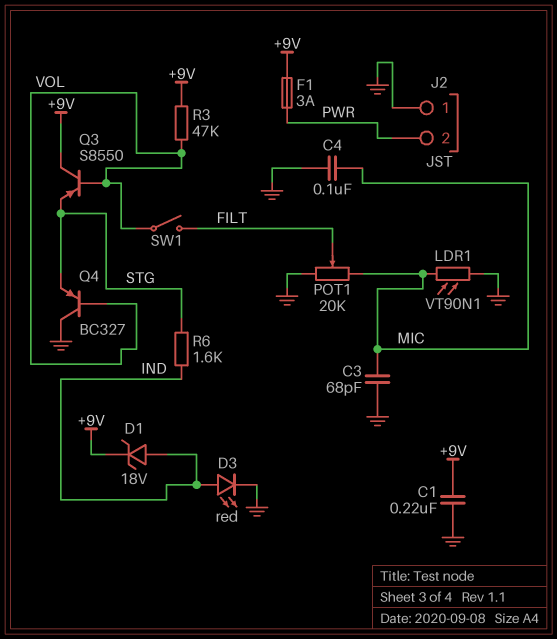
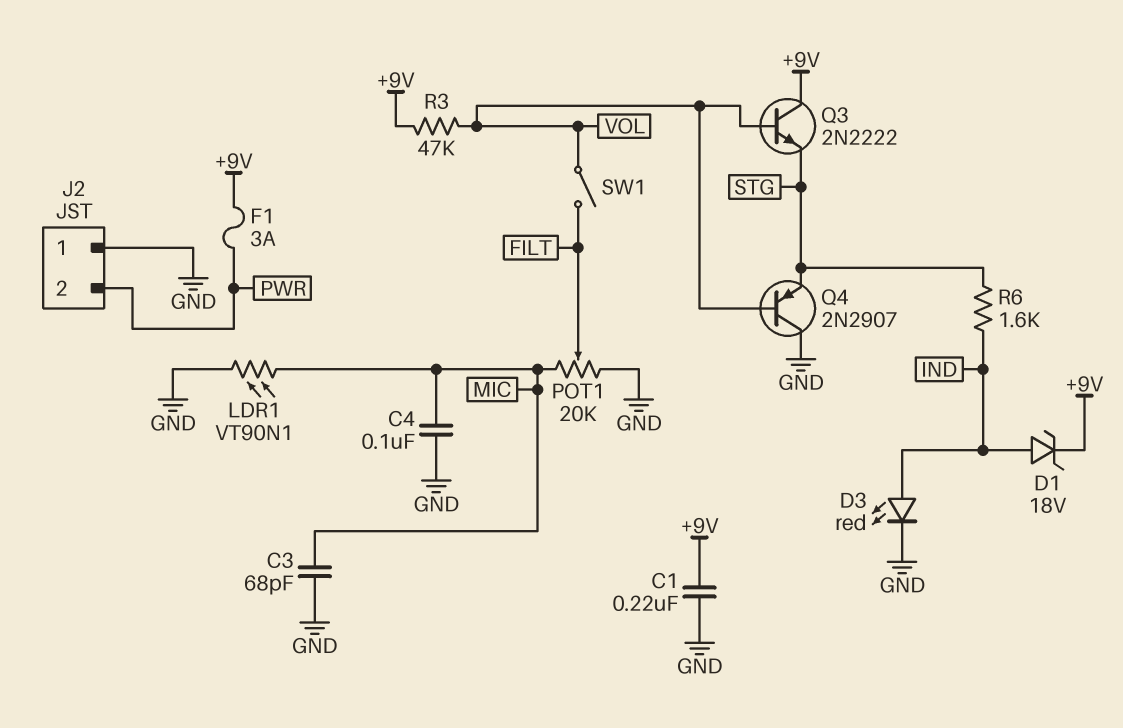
Q3: PNP S8550 (B VOL, C +9V, E STG) -> NPN 2N2222 (B VOL, C +9V, E STG)
Q4: PNP BC327 (B VOL, C GND, E STG) -> PNP 2N2907 (B VOL, C GND, E STG)

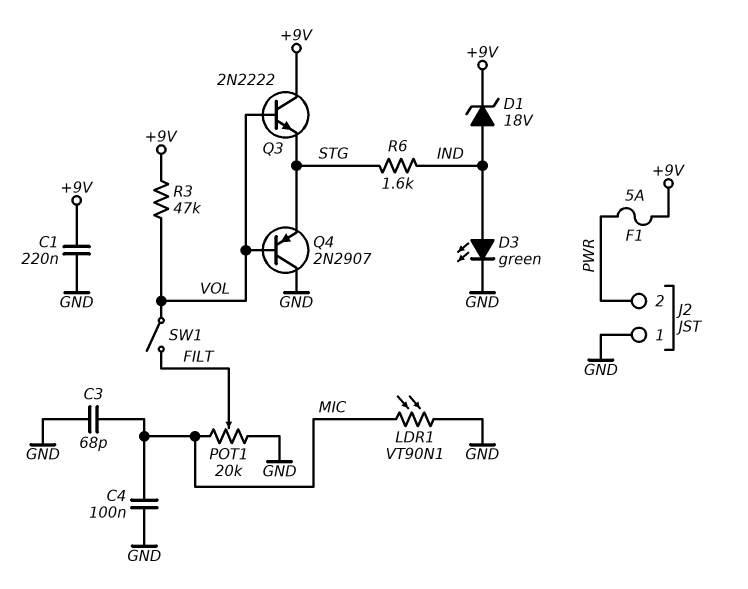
D3: LED red (A IND, K GND) -> LED green (A IND, K GND)
F1: 3A (+9V, PWR) -> 5A (+9V, PWR)

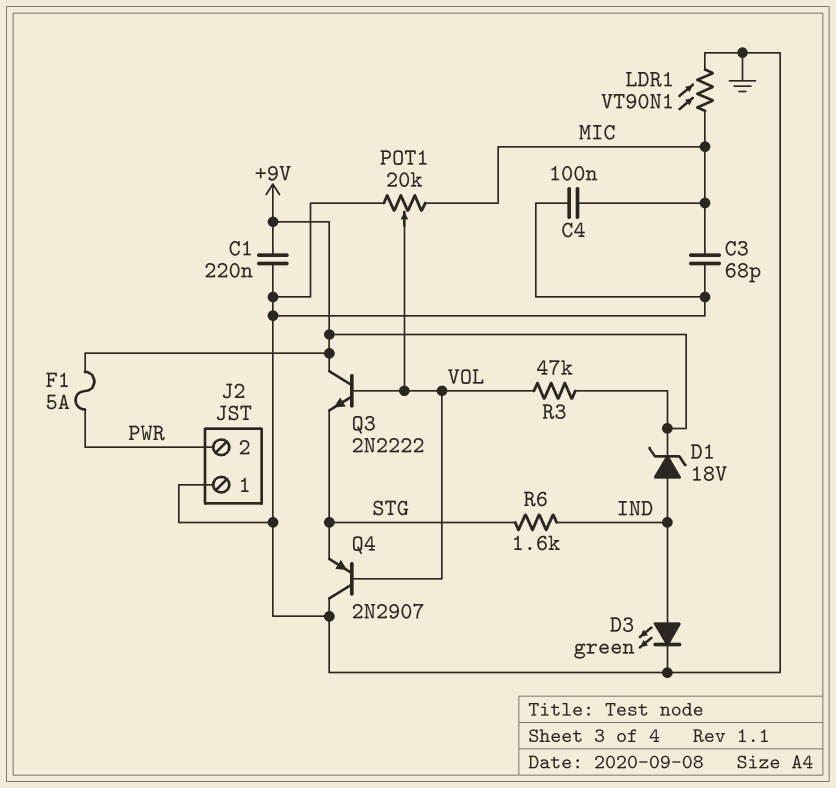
POT1: 20k (GND, MIC, wiper FILT) -> 20k (GND, MIC, wiper VOL)
SW1: switch (FILT, VOL) -> none

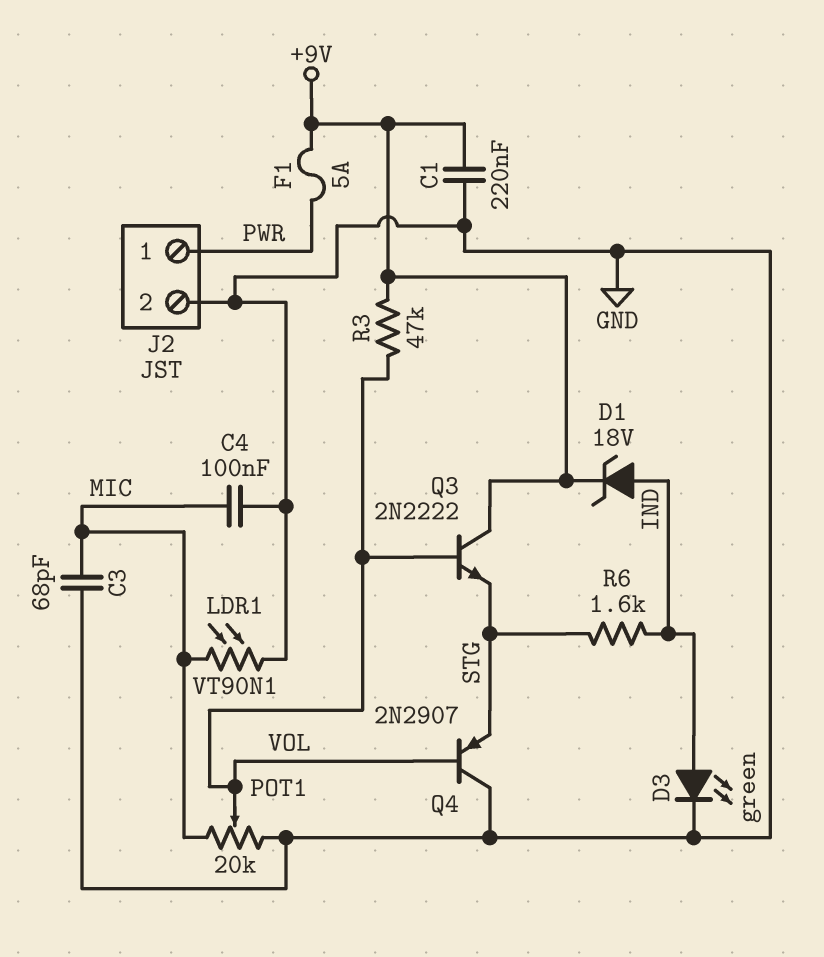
J2 pin 1: GND -> PWR
J2 pin 2: PWR -> GND

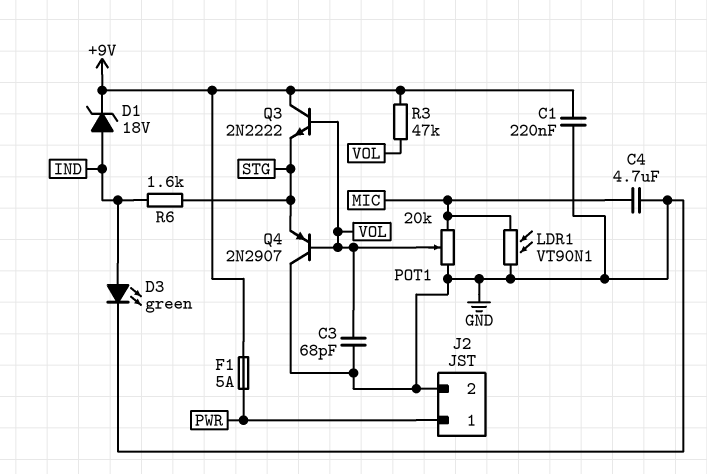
C3: 68pF (GND, MIC) -> 68pF (GND, VOL)
C4: 100nF (GND, MIC) -> 4.7uF (GND, MIC)

